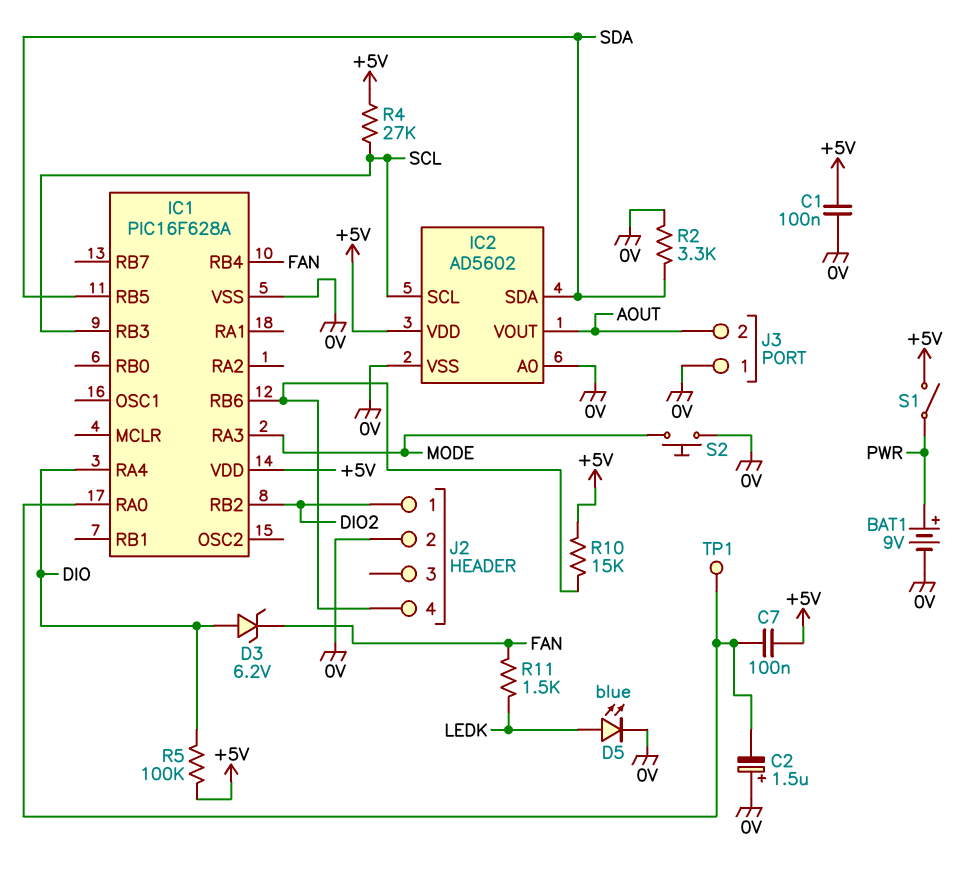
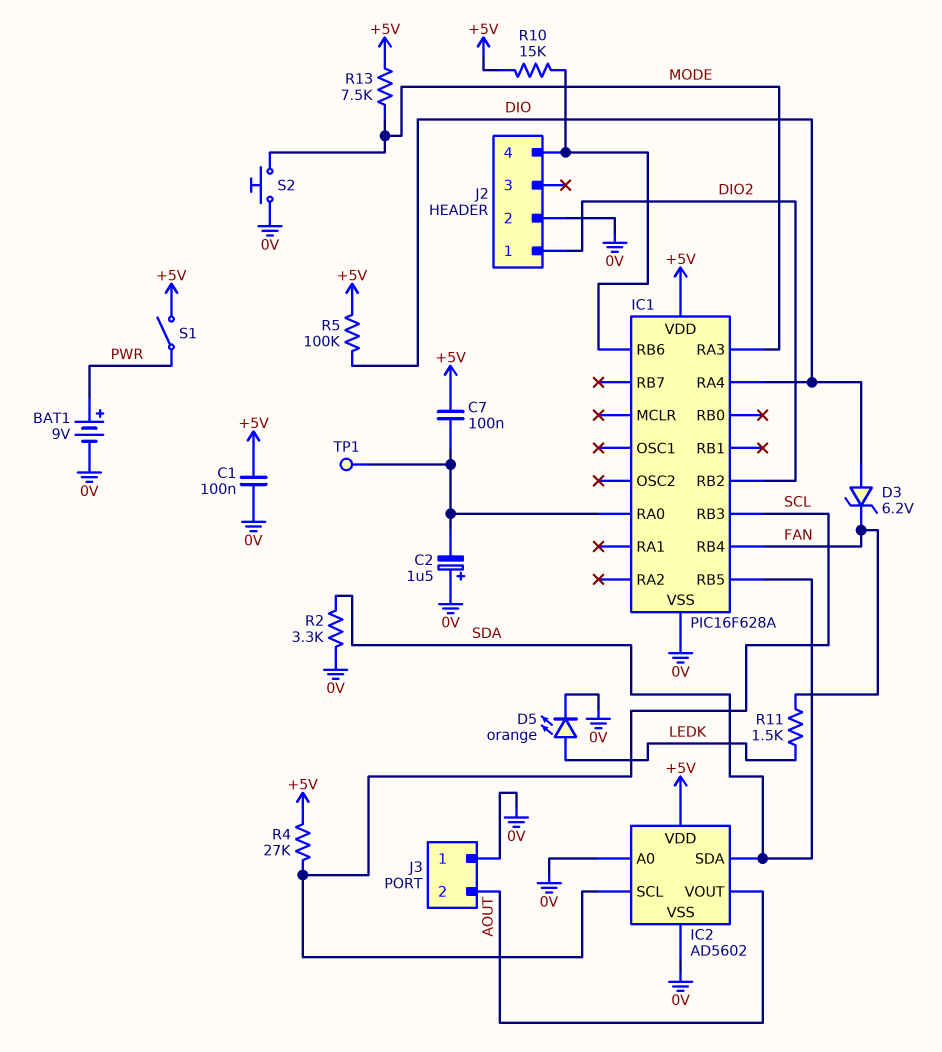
D5: LED blue (A LEDK, K 0V) -> LED orange (A LEDK, K 0V)
R13: none -> 7.5k (+5V, MODE)

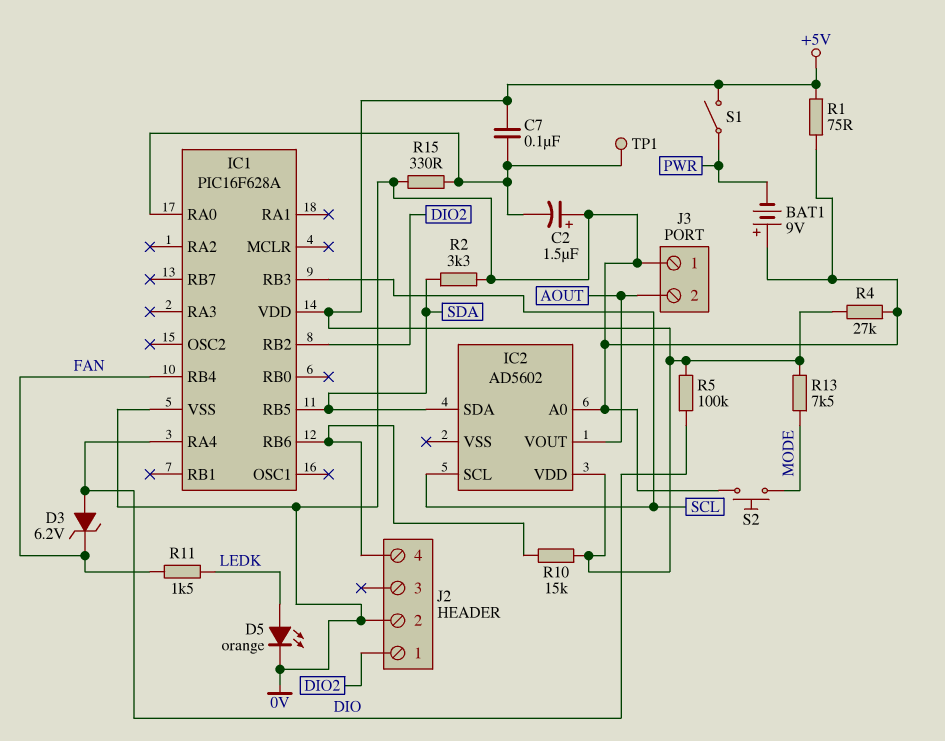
BAT1: 9V (plus PWR, minus 0V) -> 9V (plus 0V, minus PWR)
C1: 100nF (+5V, 0V) -> none
IC1 pin RA3: MODE -> none
IC2 pin VSS: 0V -> none
R1: none -> 75 (+5V, 0V)
R4: 27k (+5V, SCL) -> 27k (+5V, 0V)
R15: none -> 330 (0V, IC1/RA0)

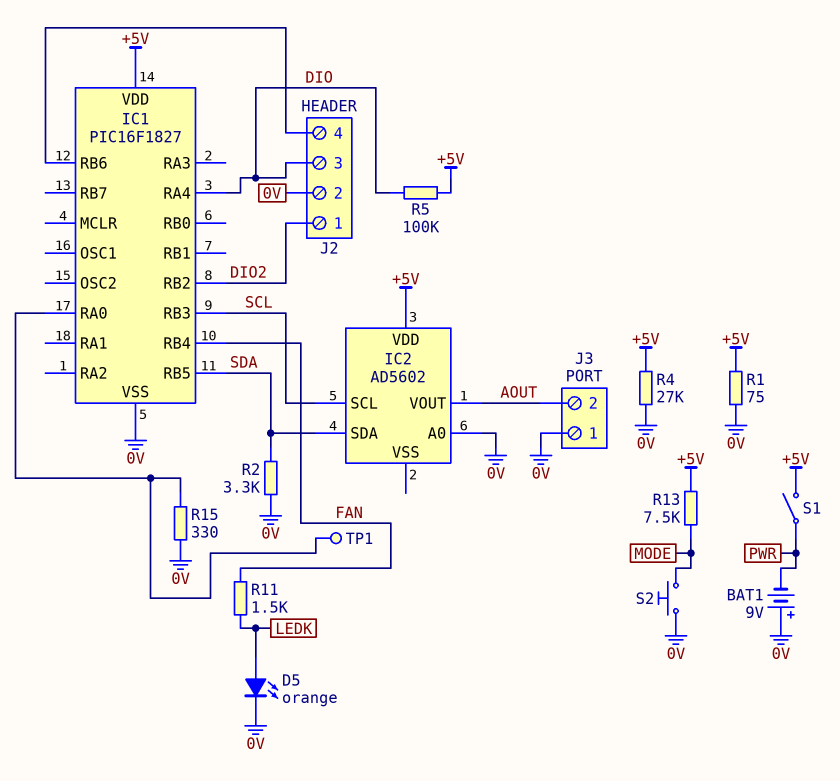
C2: 1.5uF (plus 0V, minus IC1/RA0) -> none
C7: 100nF (+5V, IC1/RA0) -> none
D3: zener 6.2V (A DIO, K FAN) -> none
IC1: PIC16F628A -> PIC16F1827
J2 pin 3: none -> DIO
R10: 15k (+5V, IC1/RB6) -> none

